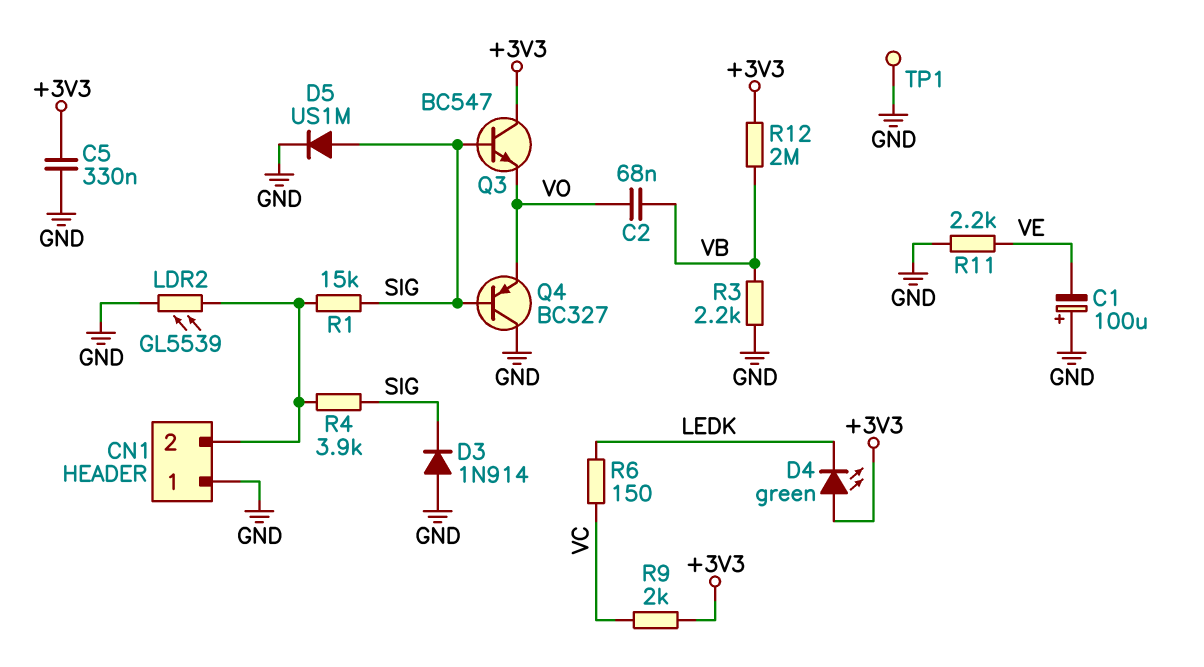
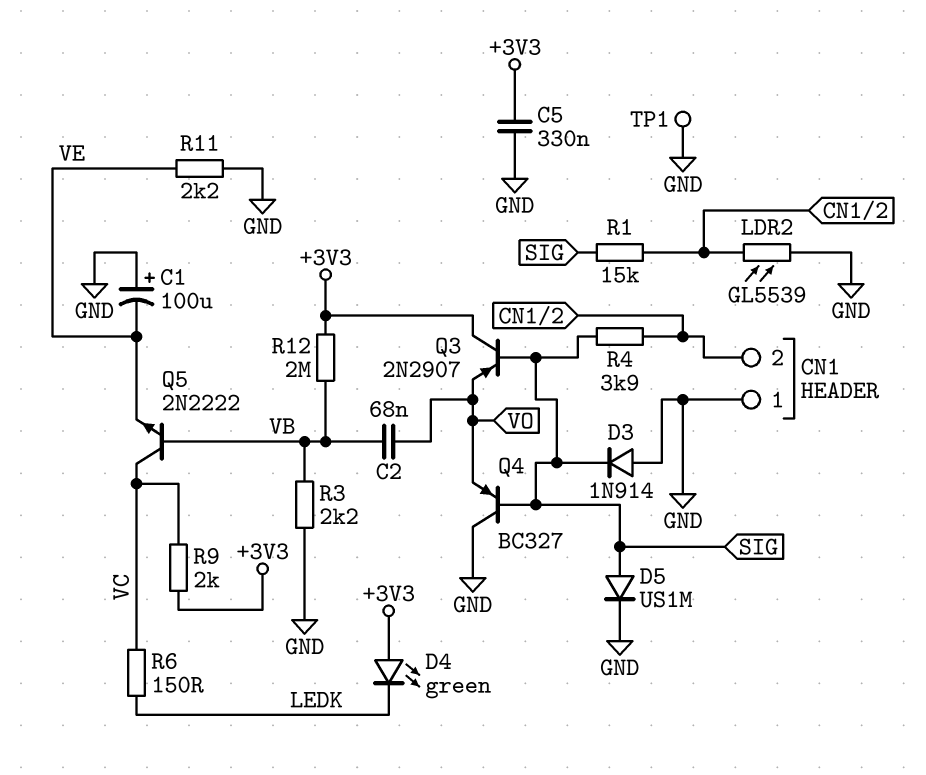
Q3: NPN BC547 (B SIG, C +3V3, E VO) -> PNP 2N2907 (B SIG, C +3V3, E VO)
Q5: none -> NPN 2N2222 (B VB, C VC, E VE)

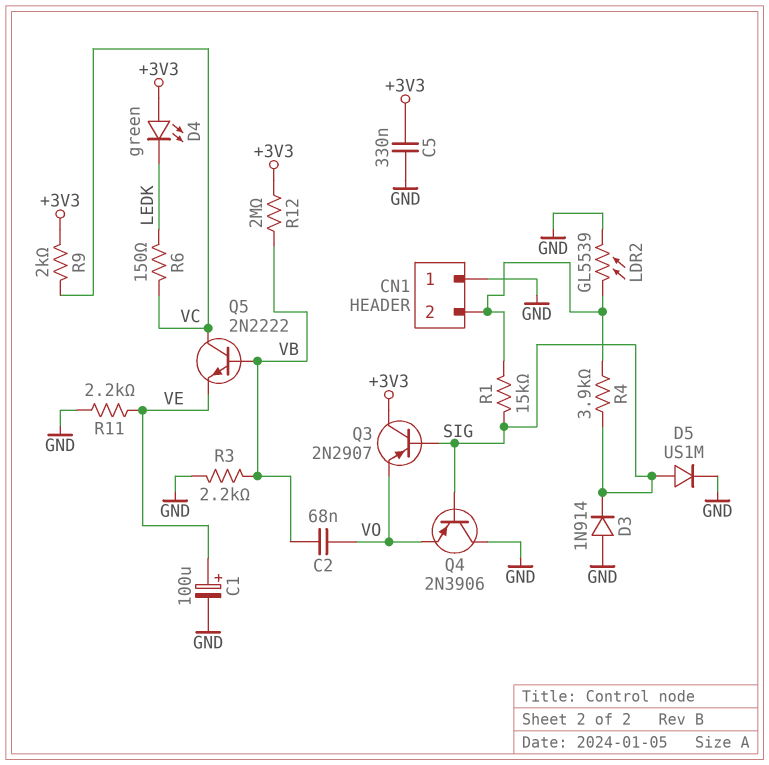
C1: 100uF (plus GND, minus VE) -> 100uF (plus VE, minus GND)
Q4: PNP BC327 (B SIG, C GND, E VO) -> PNP 2N3906 (B SIG, C GND, E VO)
TP1: test point (GND) -> none

